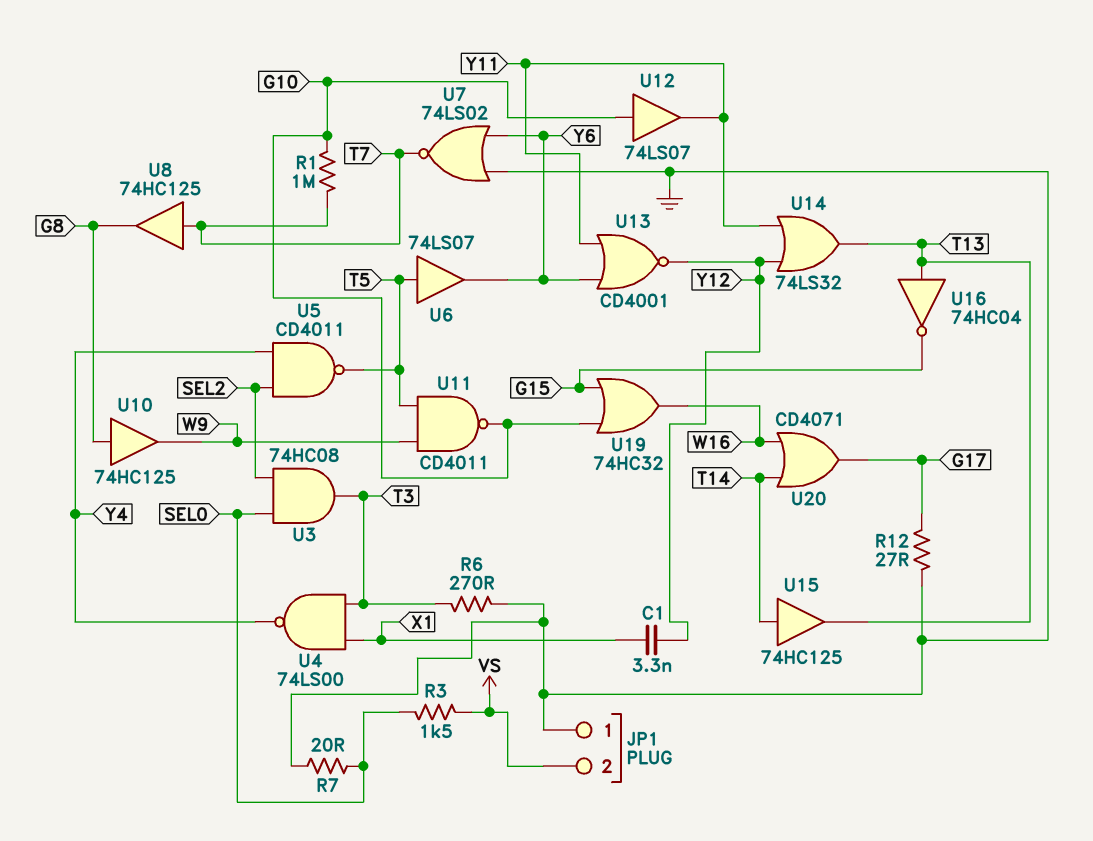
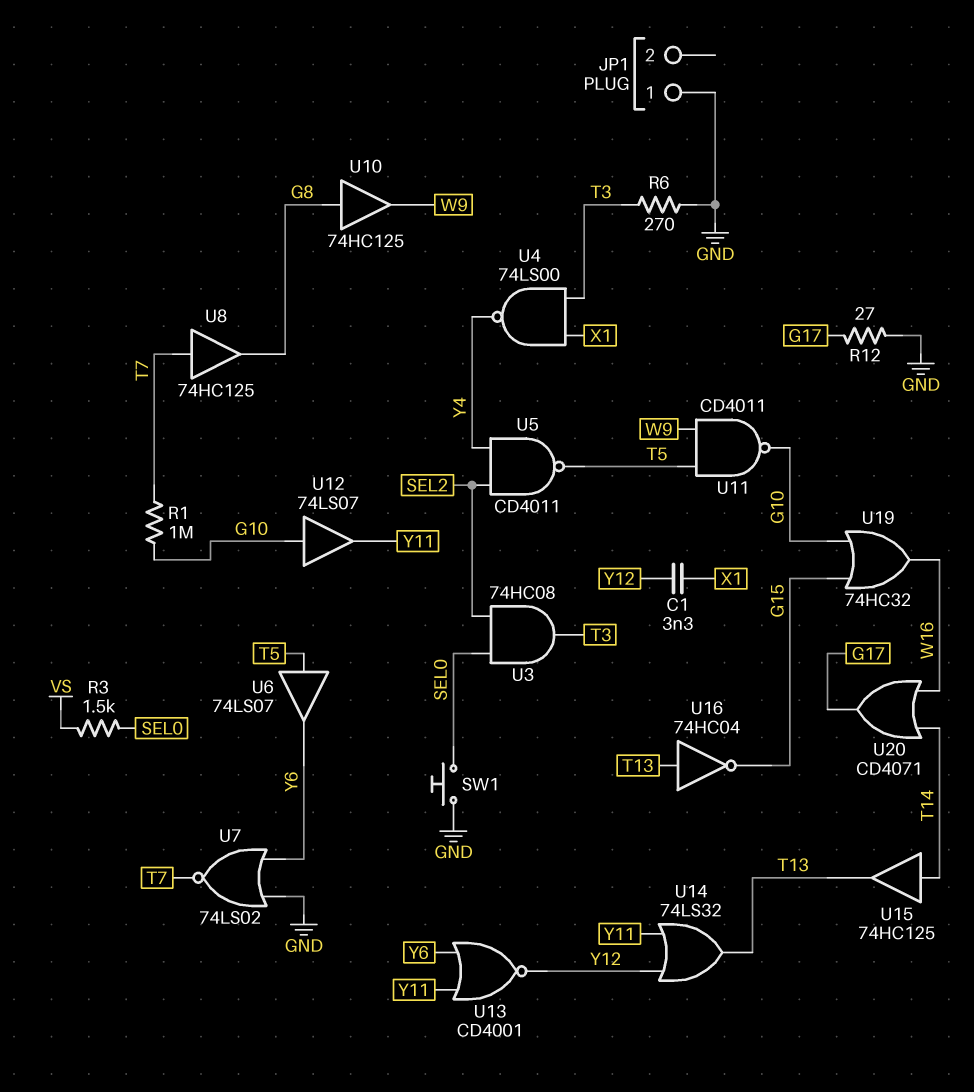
JP1 pin 2: VS -> none
R7: 20 (GND, SEL0) -> none
SW1: none -> button (GND, SEL0)

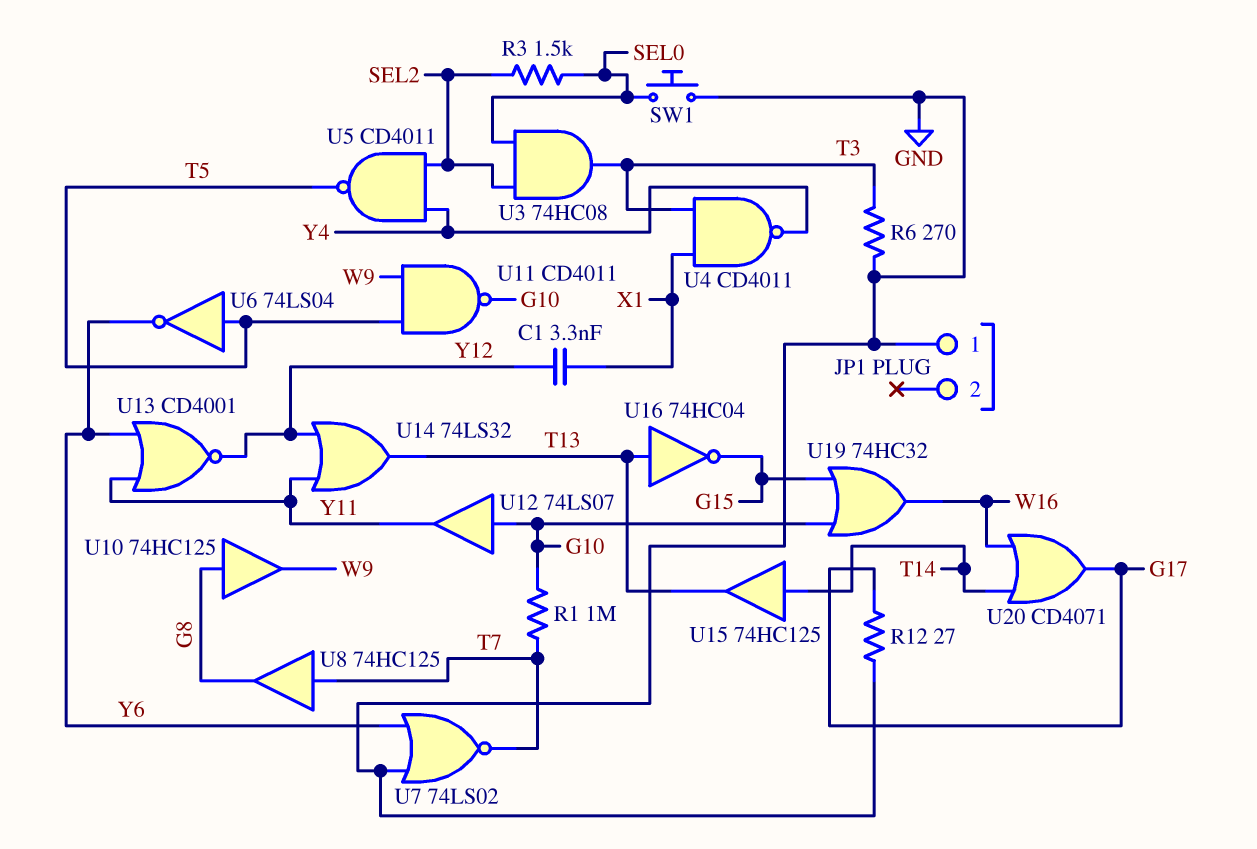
R3: 1.5k (SEL0, VS) -> 1.5k (SEL0, SEL2)
U4: NAND 74LS00 (in T3, in X1, out Y4) -> NAND CD4011 (in T3, in X1, out Y4)
U6: buffer 74LS07 (in T5, out Y6) -> NOT 74LS04 (in T5, out Y6)

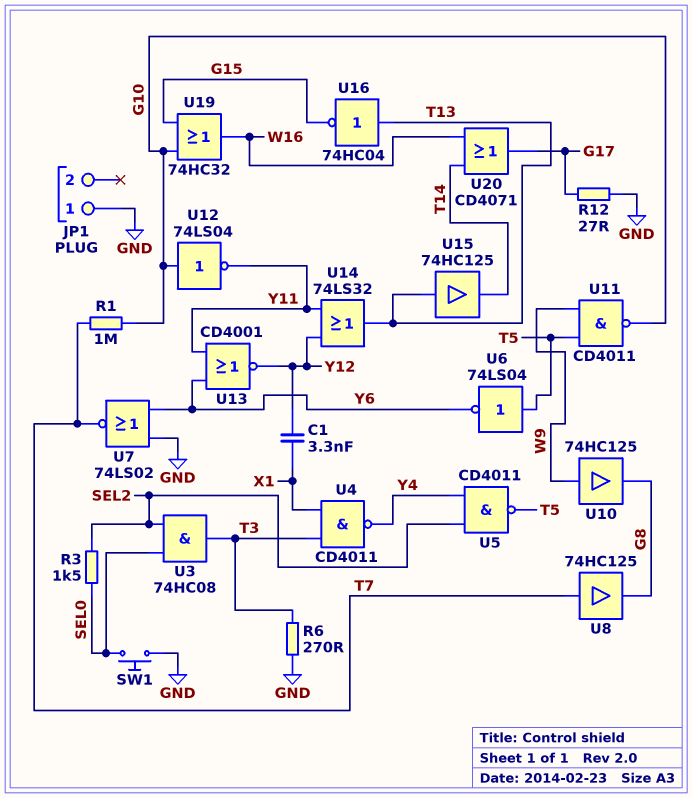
U10: buffer 74HC125 (in G8, out W9) -> buffer 74HC125 (in W9, out G8)
U12: buffer 74LS07 (in G10, out Y11) -> NOT 74LS04 (in G10, out Y11)
U15: buffer 74HC125 (in T14, out T13) -> buffer 74HC125 (in T13, out T14)

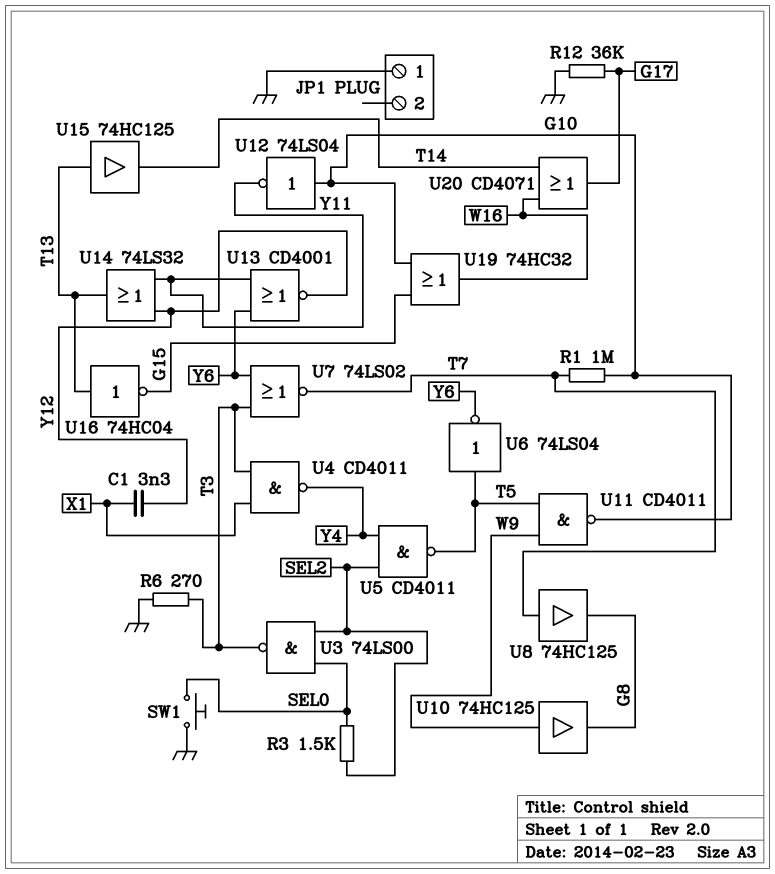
R12: 27 (G17, GND) -> 36k (G17, GND)
U3: AND 74HC08 (in SEL0, in SEL2, out T3) -> NAND 74LS00 (in SEL0, in SEL2, out T3)
U7: NOR 74LS02 (in GND, in Y6, out T7) -> NOR 74LS02 (in T3, in Y6, out T7)

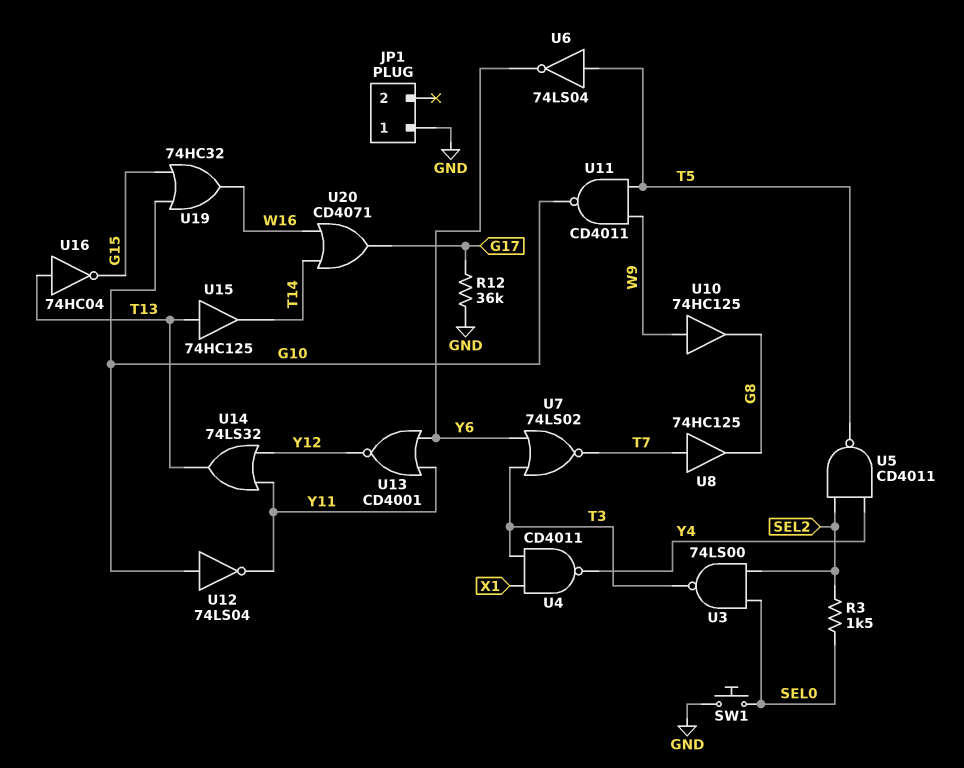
C1: 3.3nF (X1, Y12) -> none
R1: 1M (G10, T7) -> none
R6: 270 (GND, T3) -> none

